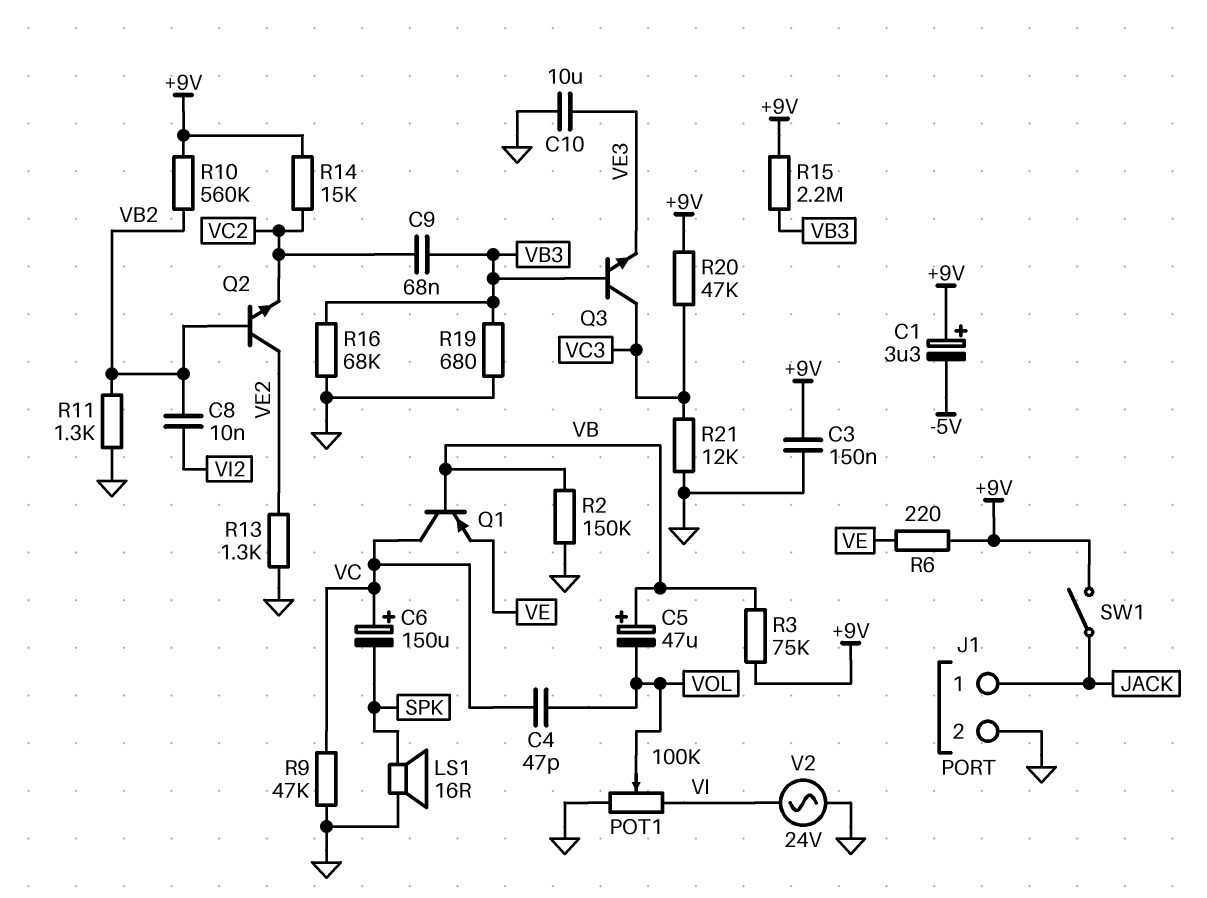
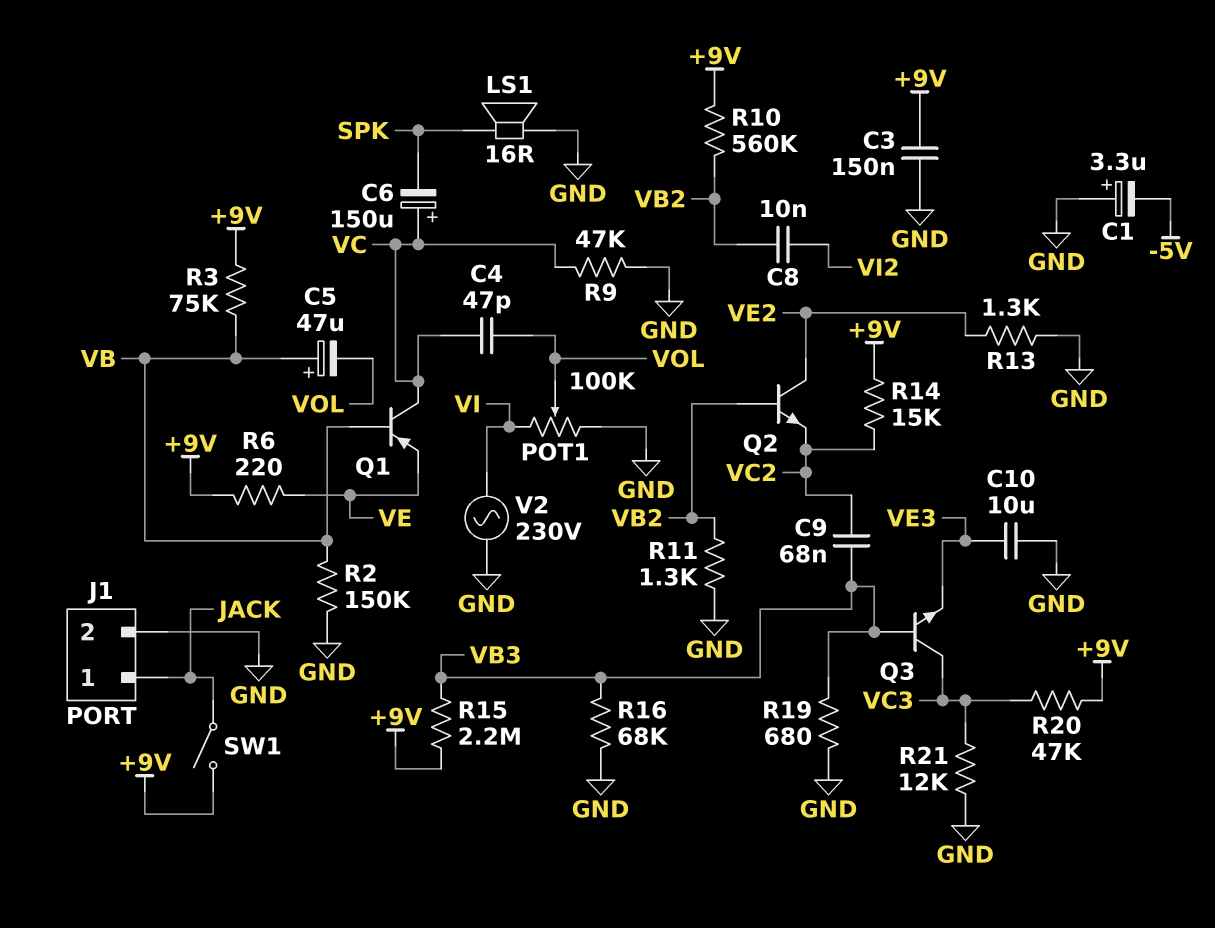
C1: 3.3uF (plus +9V, minus -5V) -> 3.3uF (plus GND, minus -5V)
V2: AC 24V (GND, VI) -> AC 230V (GND, VI)

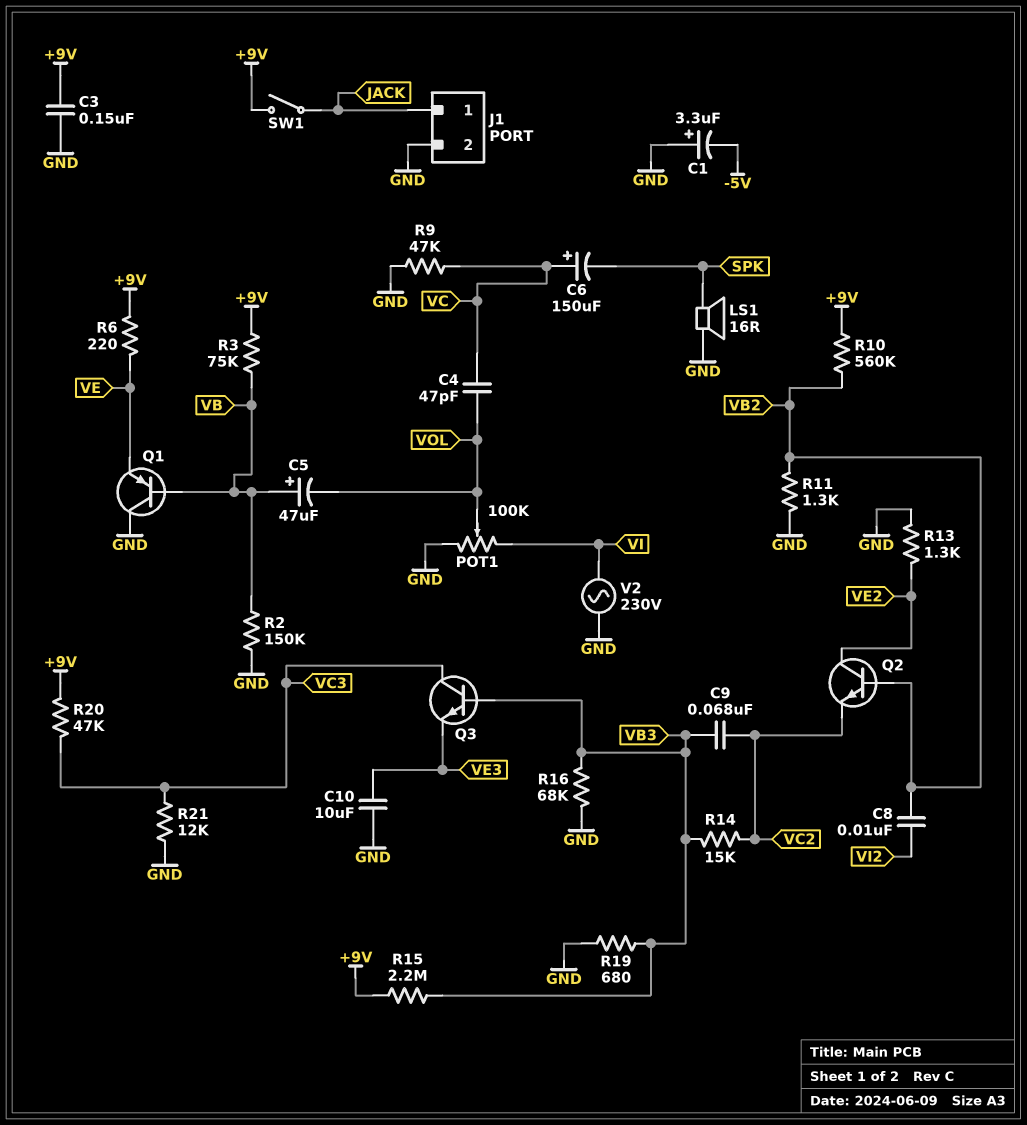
Q1: PNP (B VB, C VC, E VE) -> PNP (B VB, C GND, E VE)
R14: 15k (+9V, VC2) -> 15k (VB3, VC2)

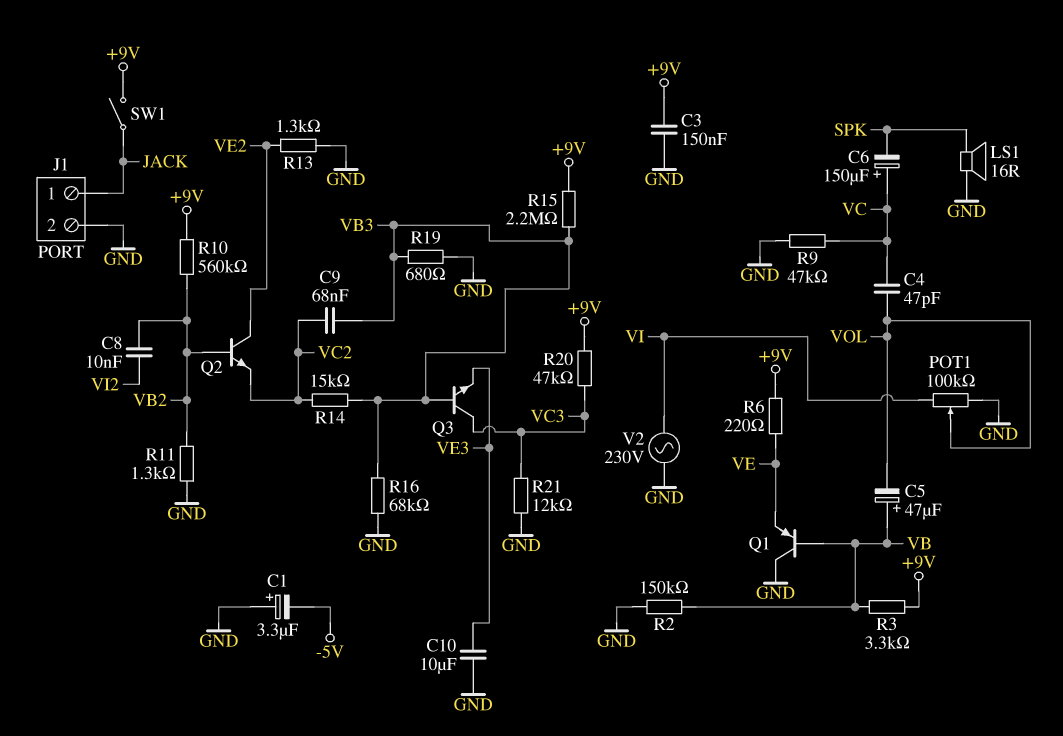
R3: 75k (+9V, VB) -> 3.3k (+9V, VB)

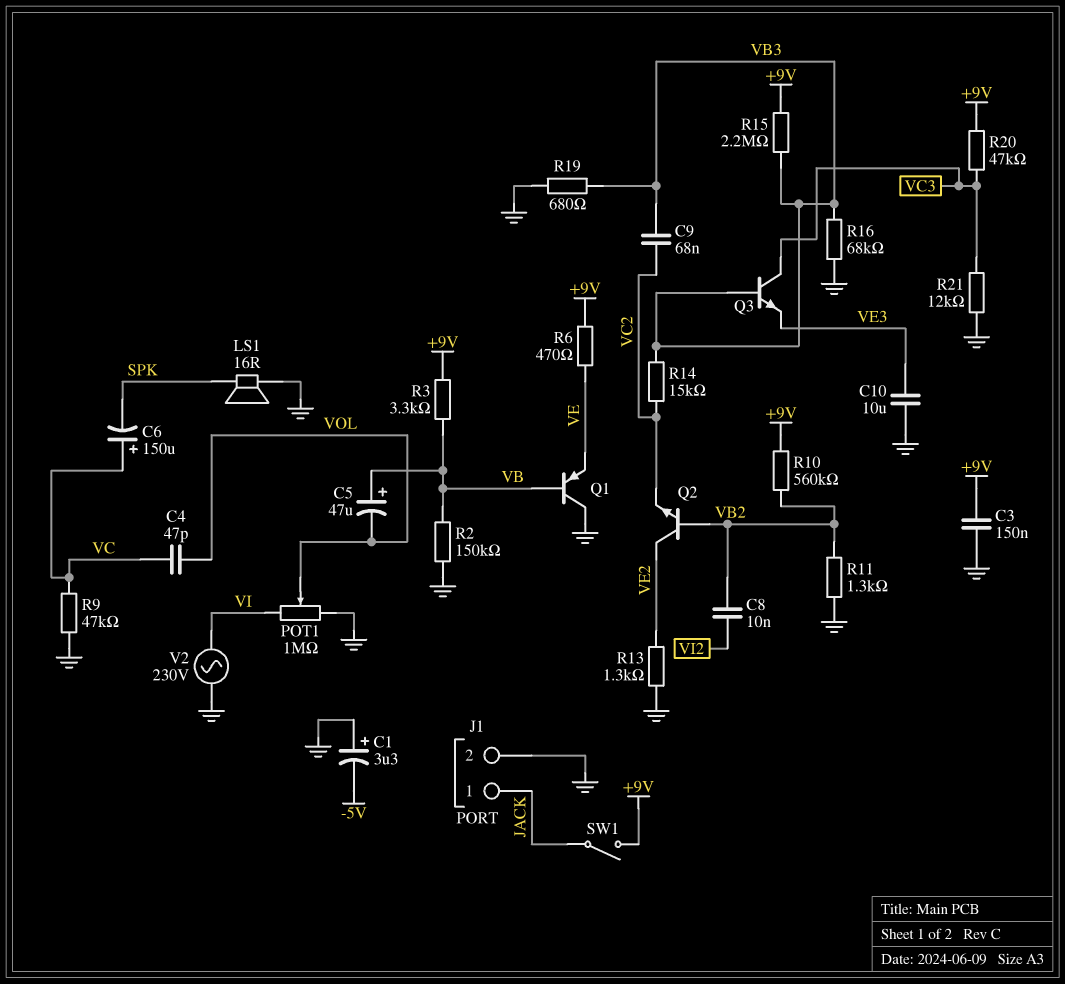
POT1: 100k (GND, VI, wiper VOL) -> 1M (GND, VI, wiper VOL)
R6: 220 (+9V, VE) -> 470 (+9V, VE)

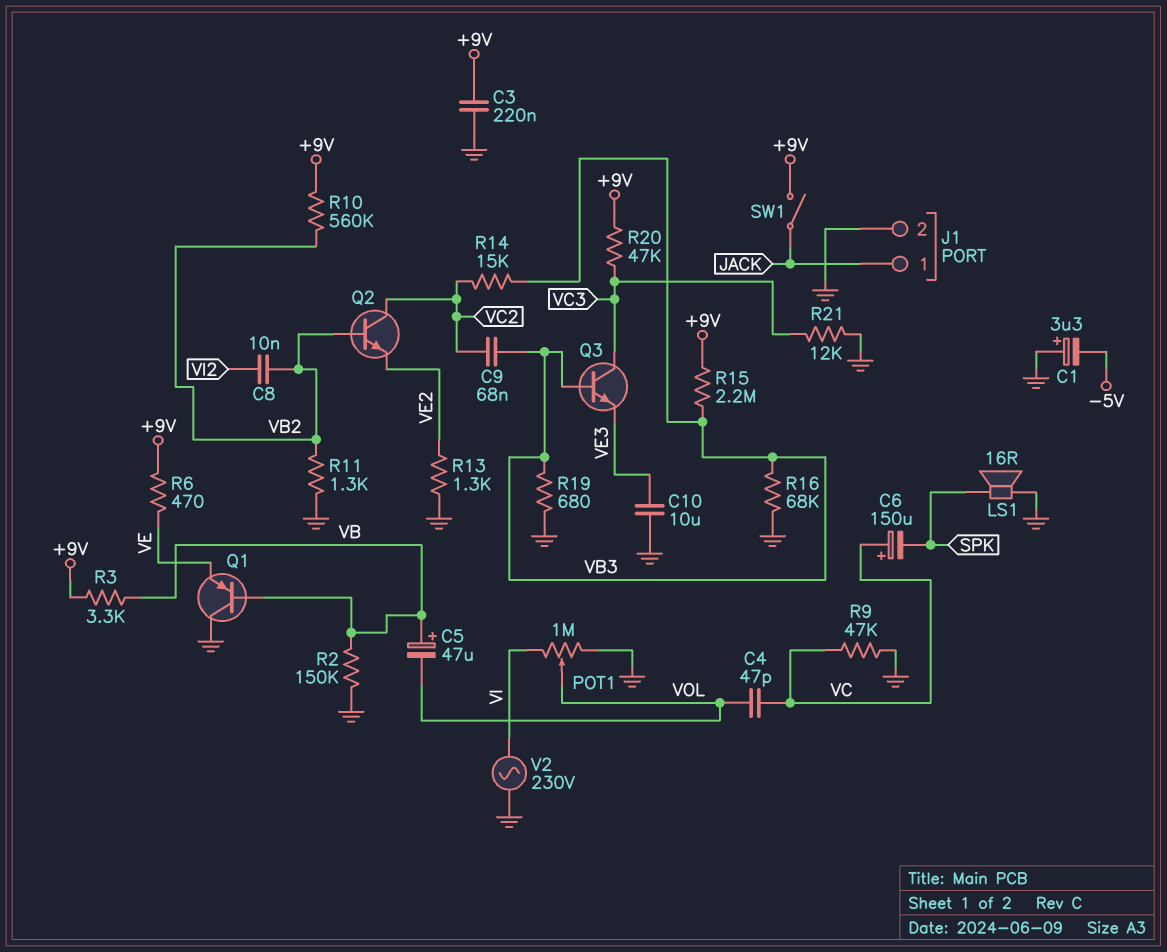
C3: 150nF (+9V, GND) -> 220nF (+9V, GND)
Q2: NPN (B VB2, C VE2, E VC2) -> NPN (B VB2, C VC2, E VE2)

